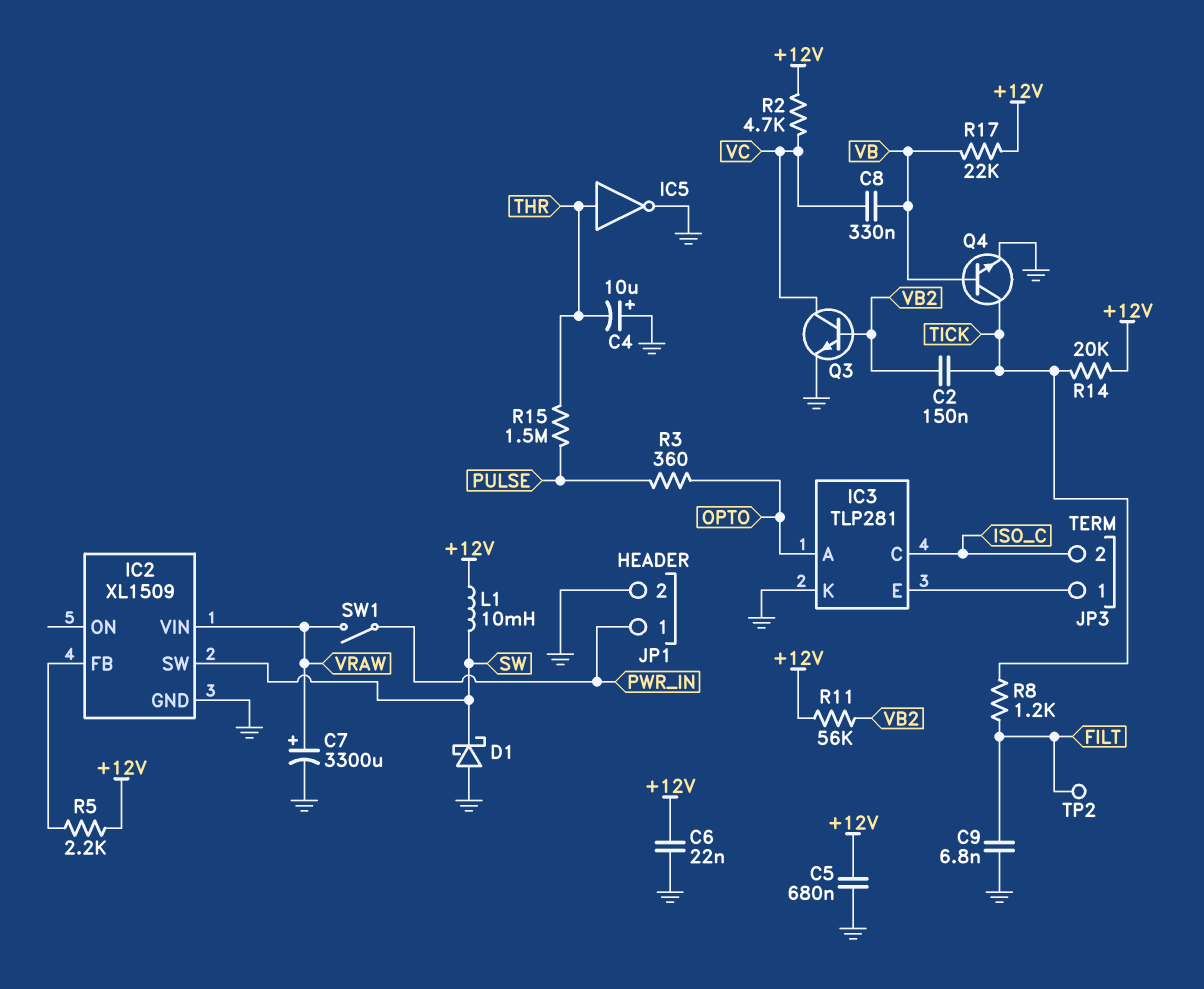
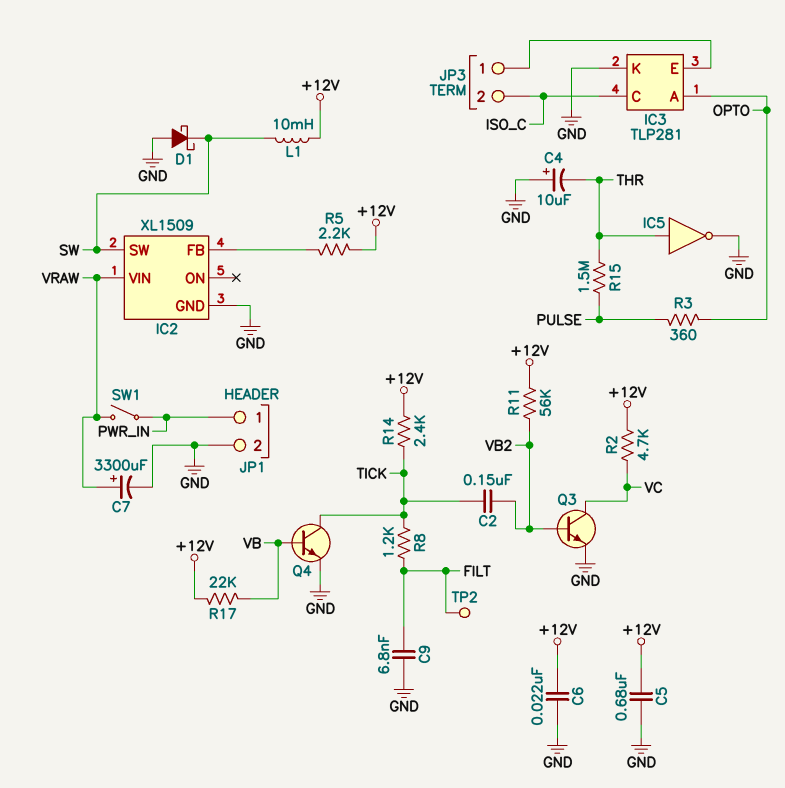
C8: 330nF (VB, VC) -> none
R14: 20k (+12V, TICK) -> 2.4k (+12V, TICK)

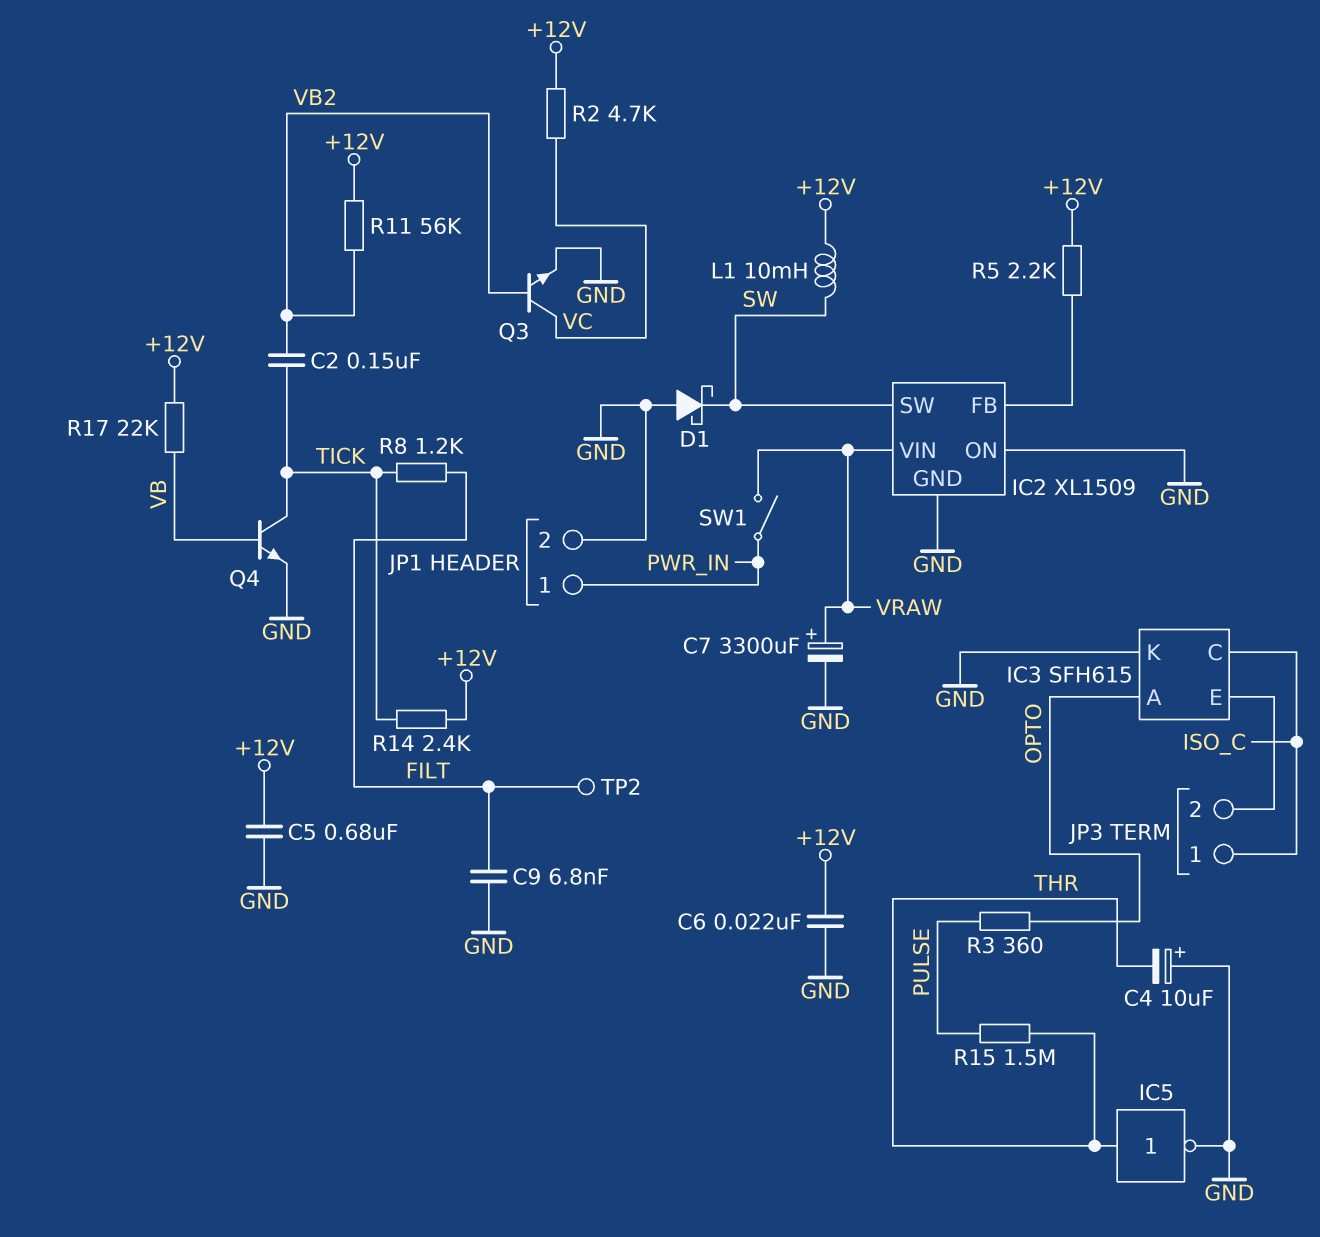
IC2 pin ON: none -> GND
IC3: TLP281 -> SFH615
JP3 pin 1: IC3/E -> ISO_C
JP3 pin 2: ISO_C -> IC3/E

